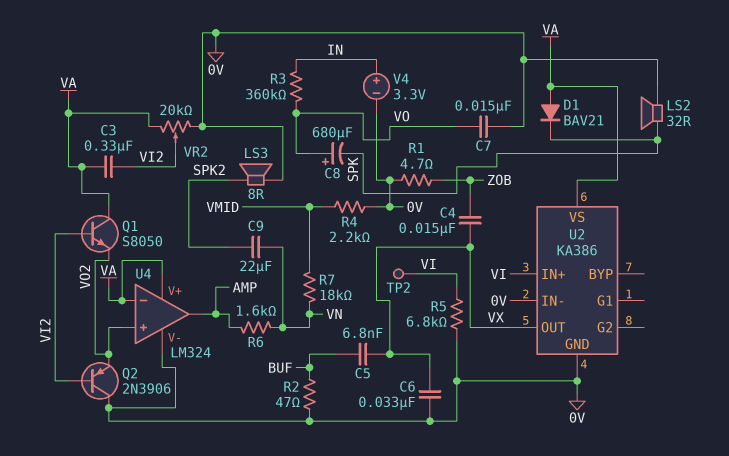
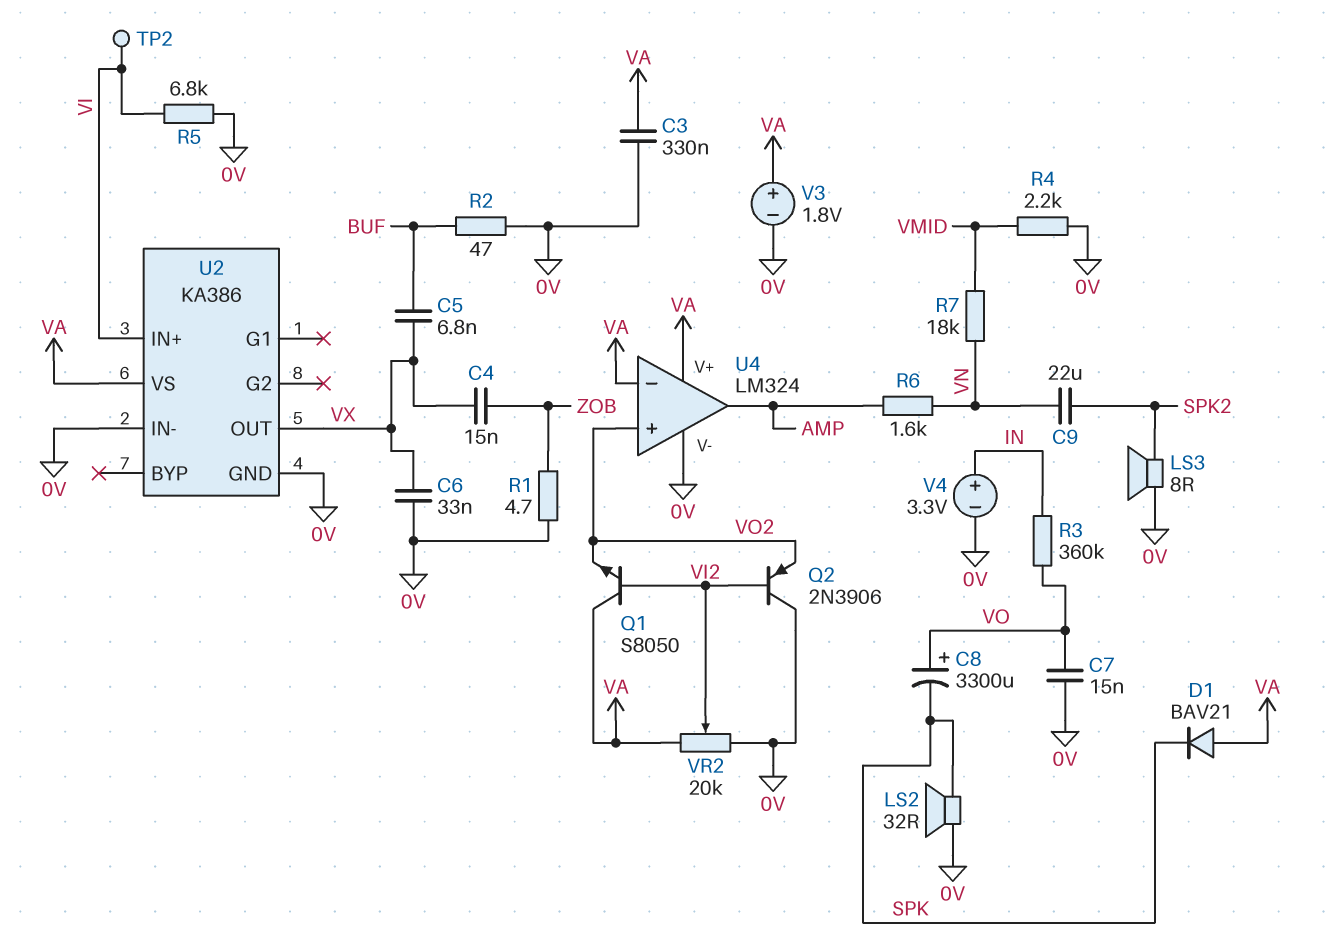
C3: 330nF (VA, VI2) -> 330nF (0V, VA)
C8: 680uF (plus VO, minus SPK) -> 3300uF (plus VO, minus SPK)
V3: none -> 1.8V (plus VA, minus 0V)

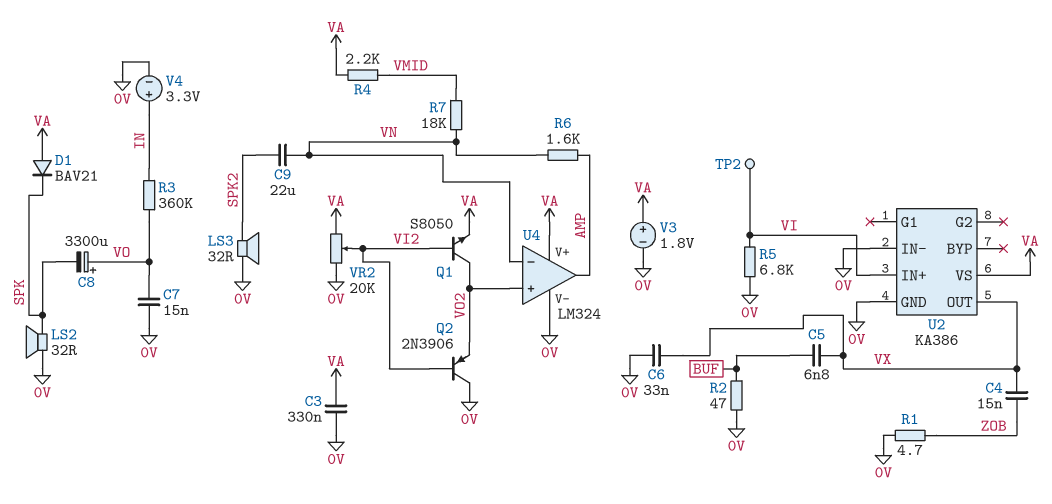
LS3: speaker 8R (0V, SPK2) -> speaker 32R (0V, SPK2)
Q1: NPN S8050 (B VI2, C VA, E VO2) -> NPN S8050 (B VI2, C VO2, E VA)
R4: 2.2k (0V, VMID) -> 2.2k (VA, VMID)
U4 pin in-: VA -> VN

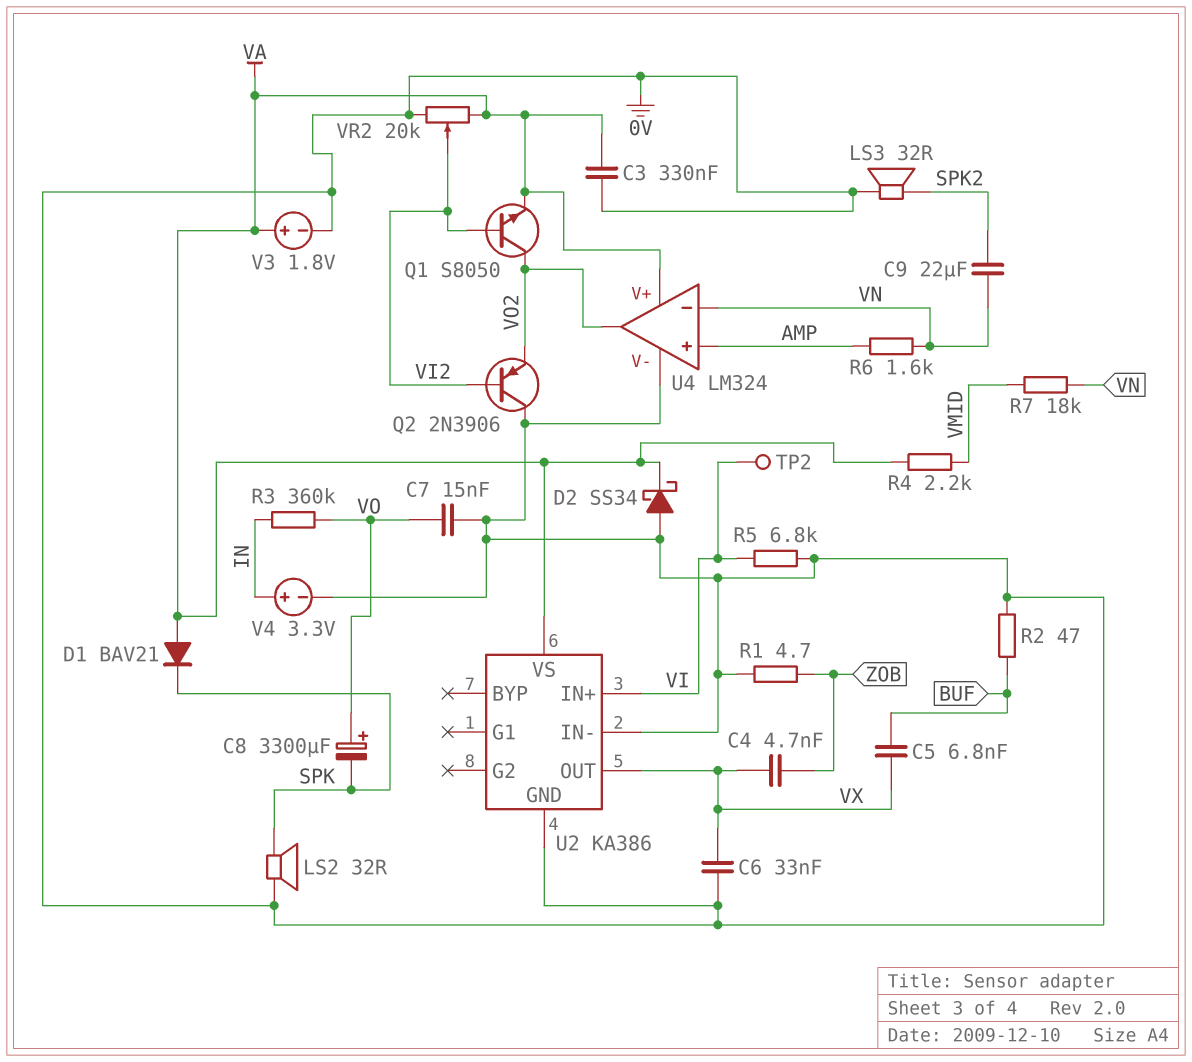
C4: 15nF (VX, ZOB) -> 4.7nF (VX, ZOB)
D2: none -> schottky SS34 (A 0V, K VA)
U4 pin in+: VO2 -> AMP
U4 pin out: AMP -> VO2

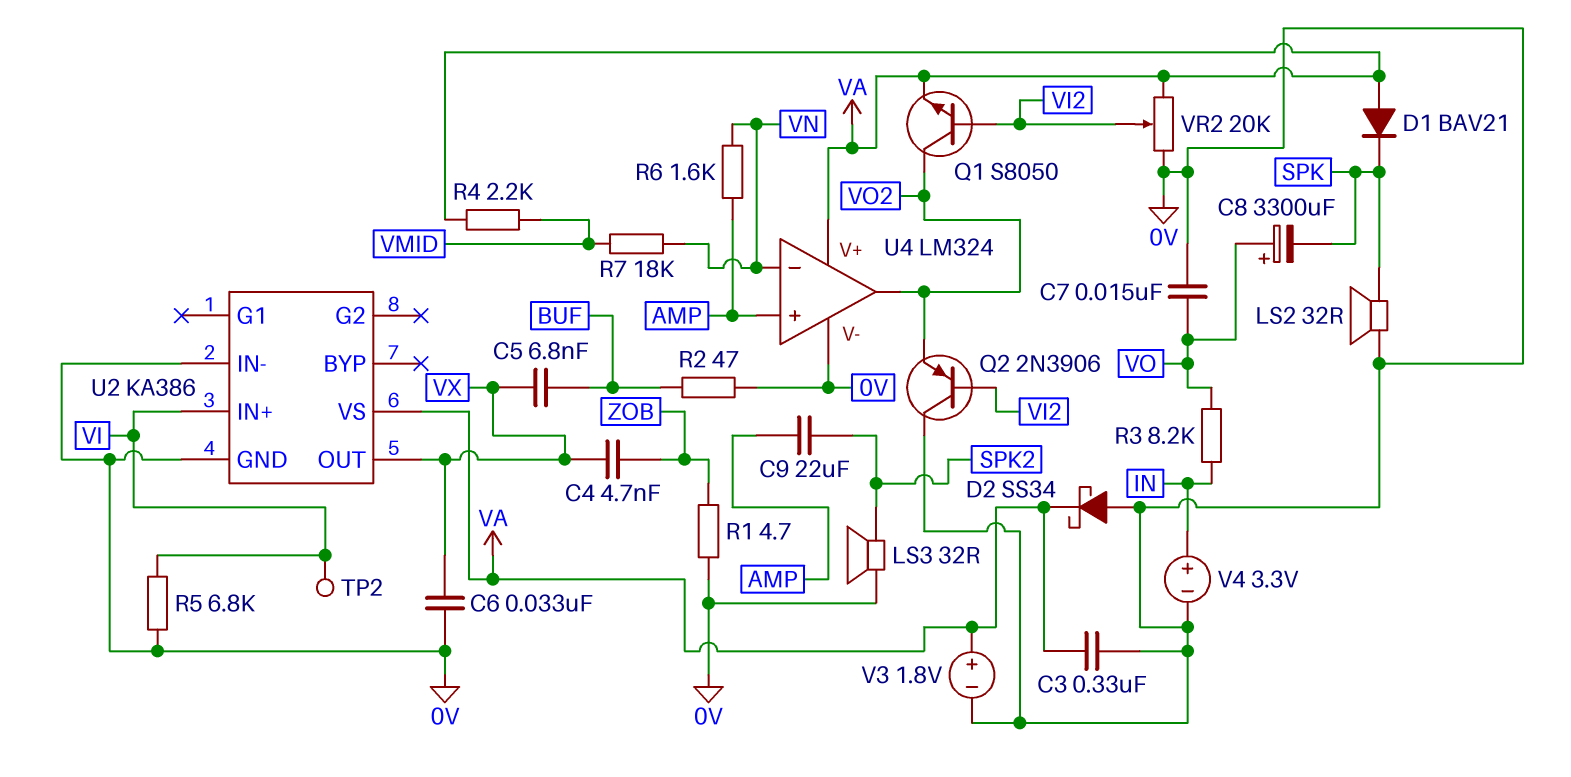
C9: 22uF (SPK2, VN) -> 22uF (AMP, SPK2)
R3: 360k (IN, VO) -> 8.2k (IN, VO)

